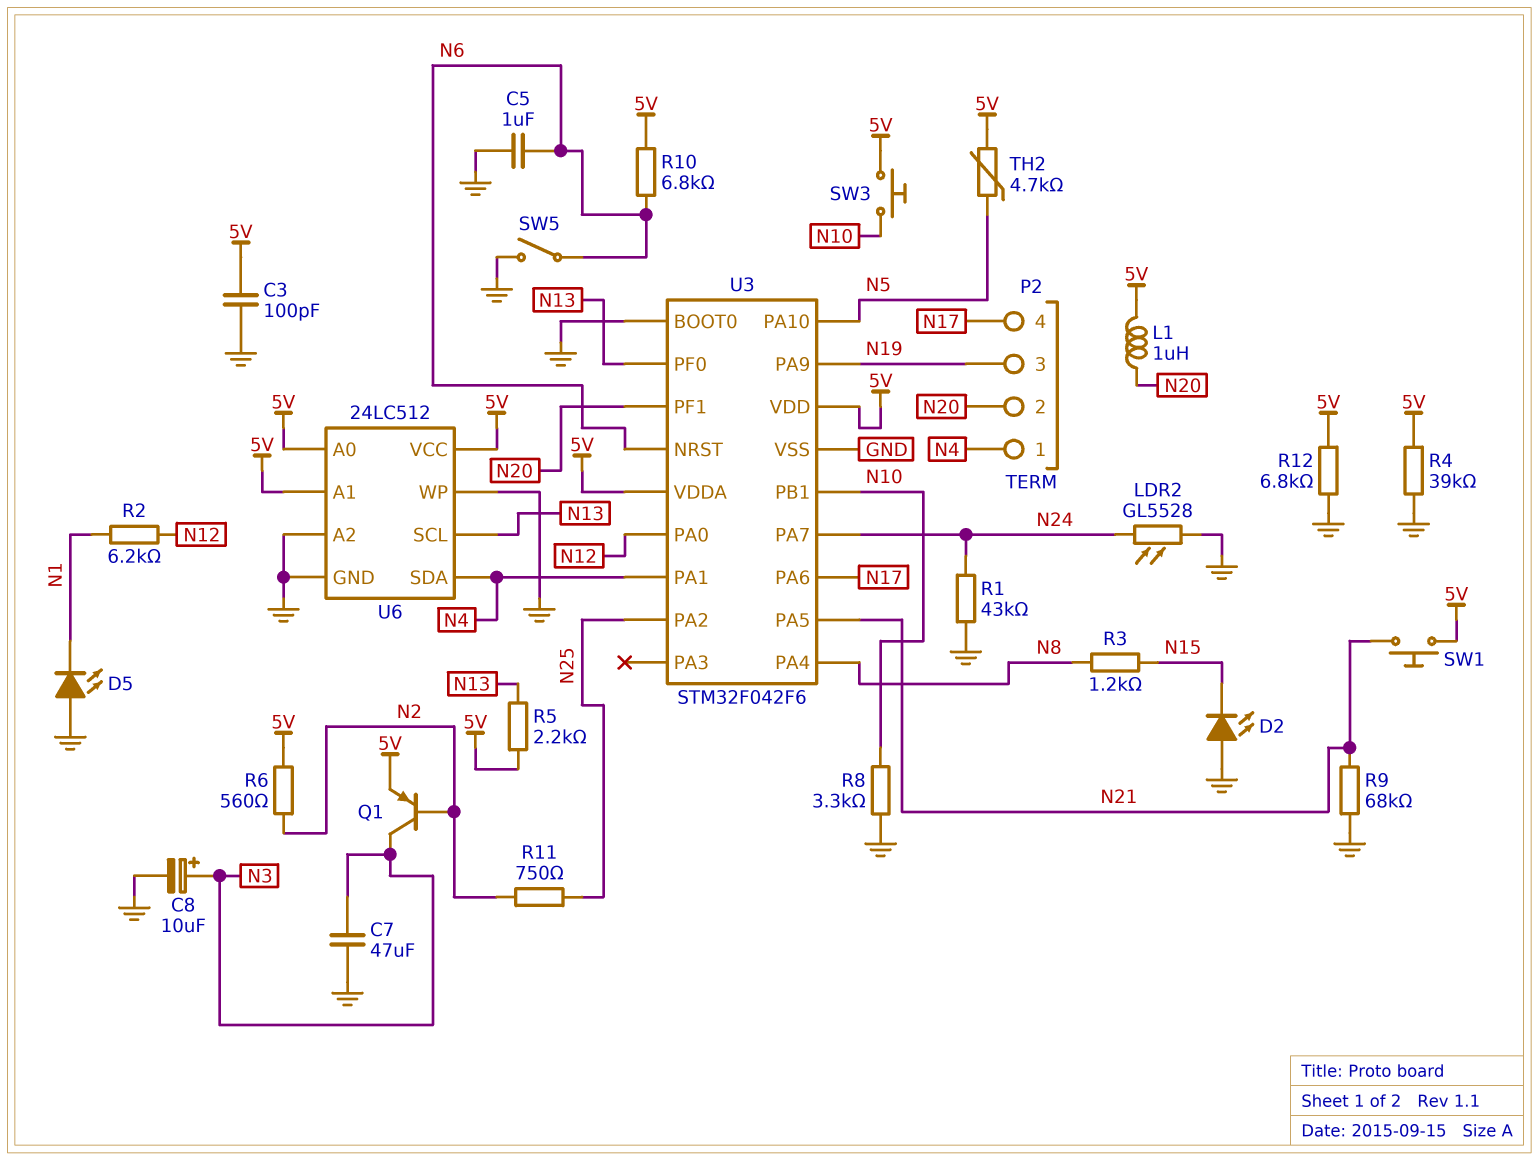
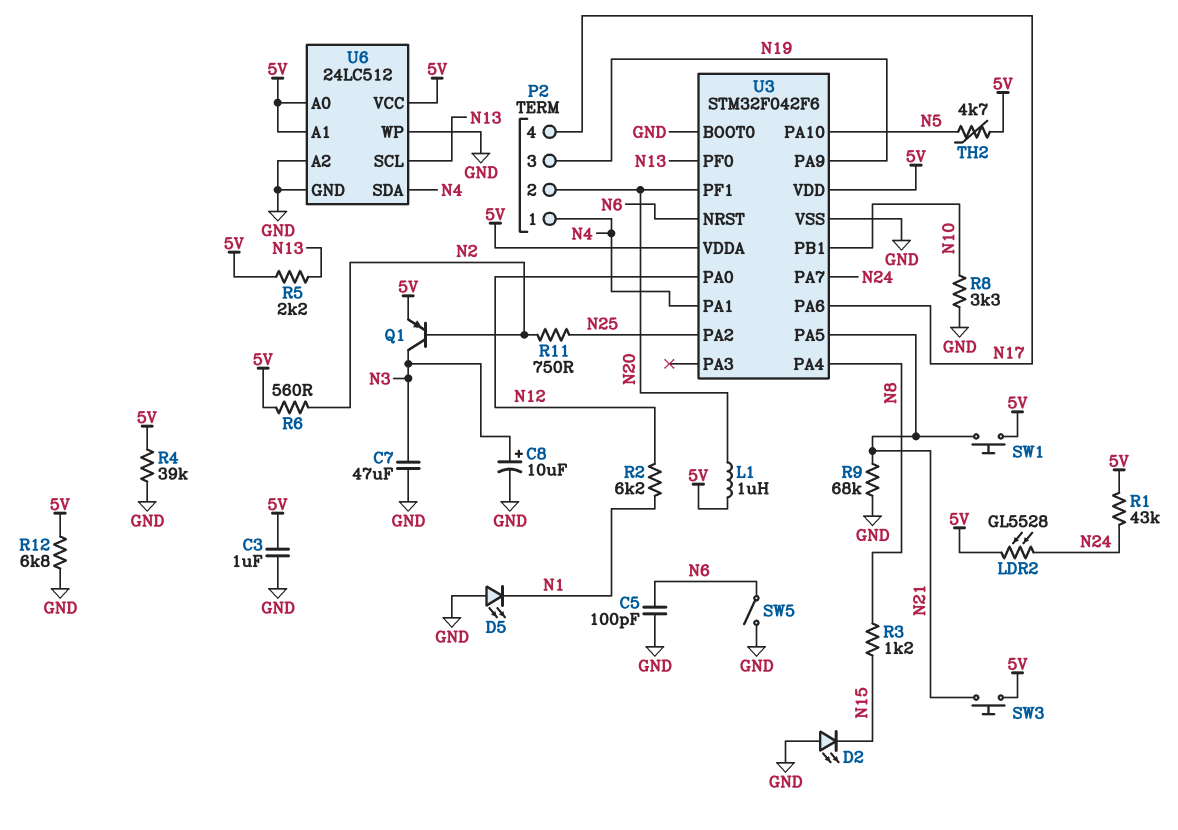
C3: 100pF (5V, GND) -> 1uF (5V, GND)
C5: 1uF (GND, N6) -> 100pF (GND, N6)
LDR2: GL5528 (GND, N24) -> GL5528 (5V, N24)
R1: 43k (GND, N24) -> 43k (5V, N24)
R10: 6.8k (5V, N6) -> none
SW3: button (5V, N10) -> button (5V, N21)

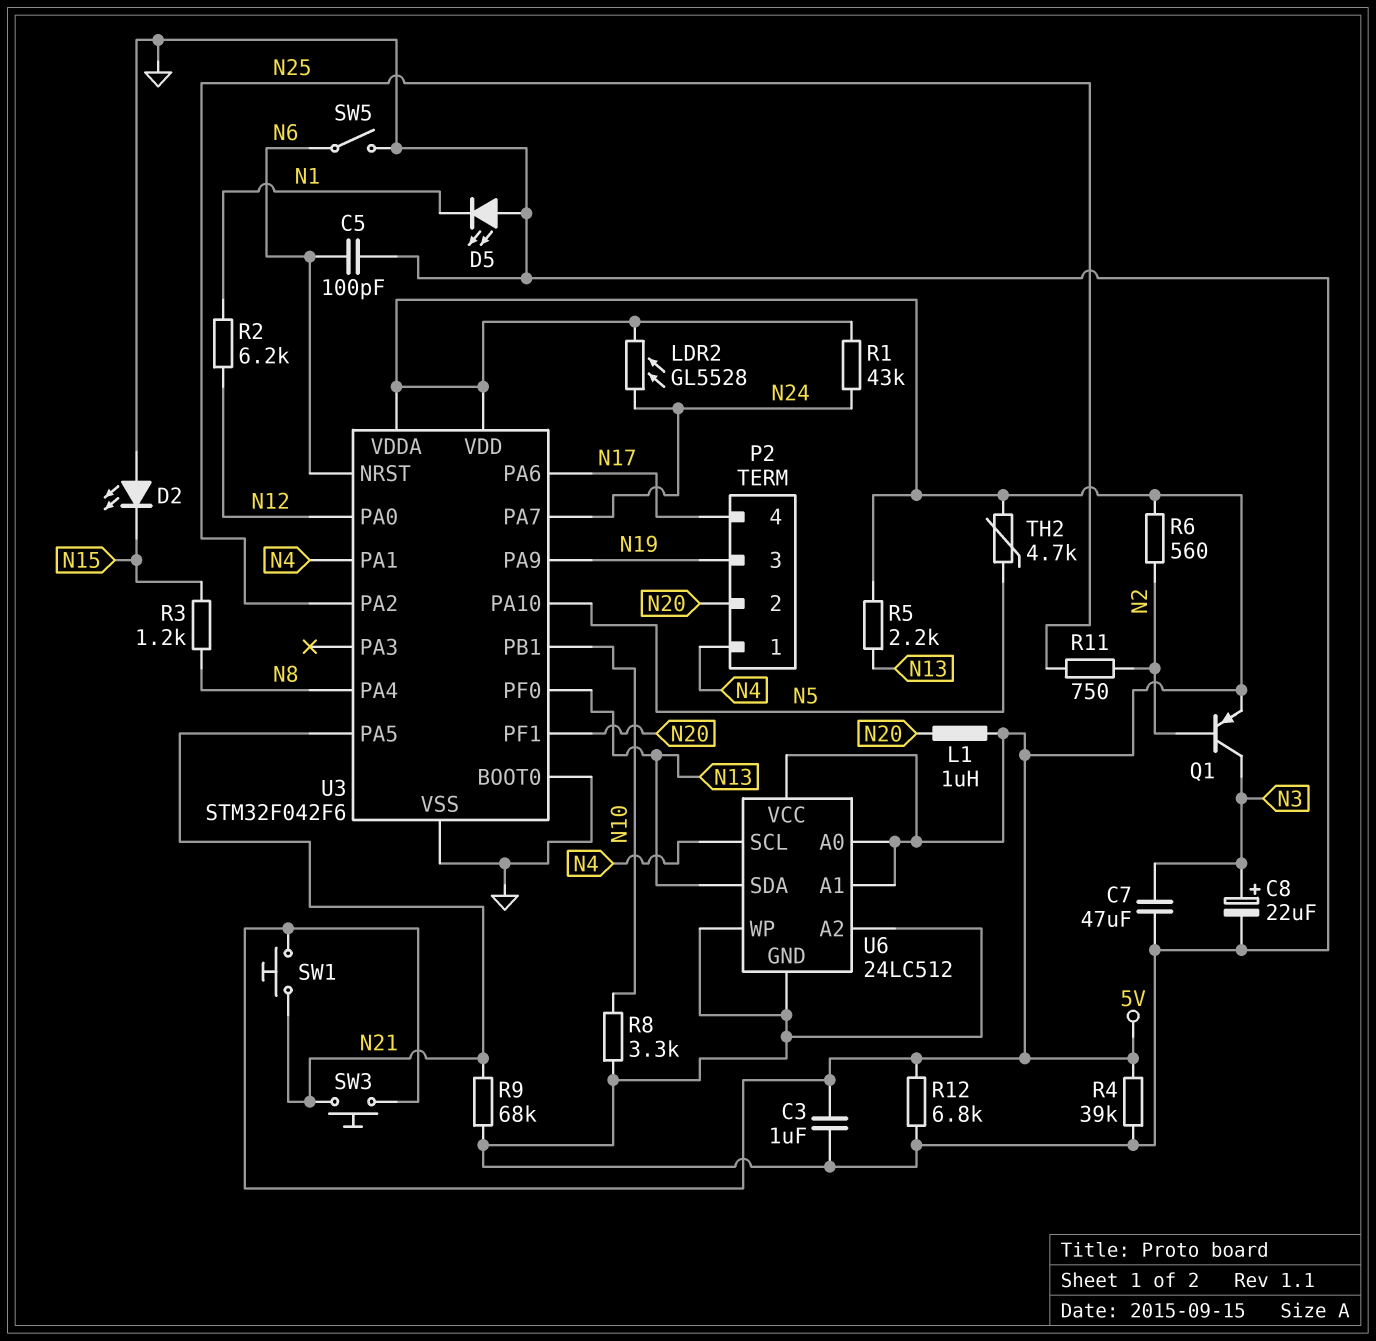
C8: 10uF (plus N3, minus GND) -> 22uF (plus N3, minus GND)
U6 pin SCL: N13 -> N4
U6 pin SDA: N4 -> N13

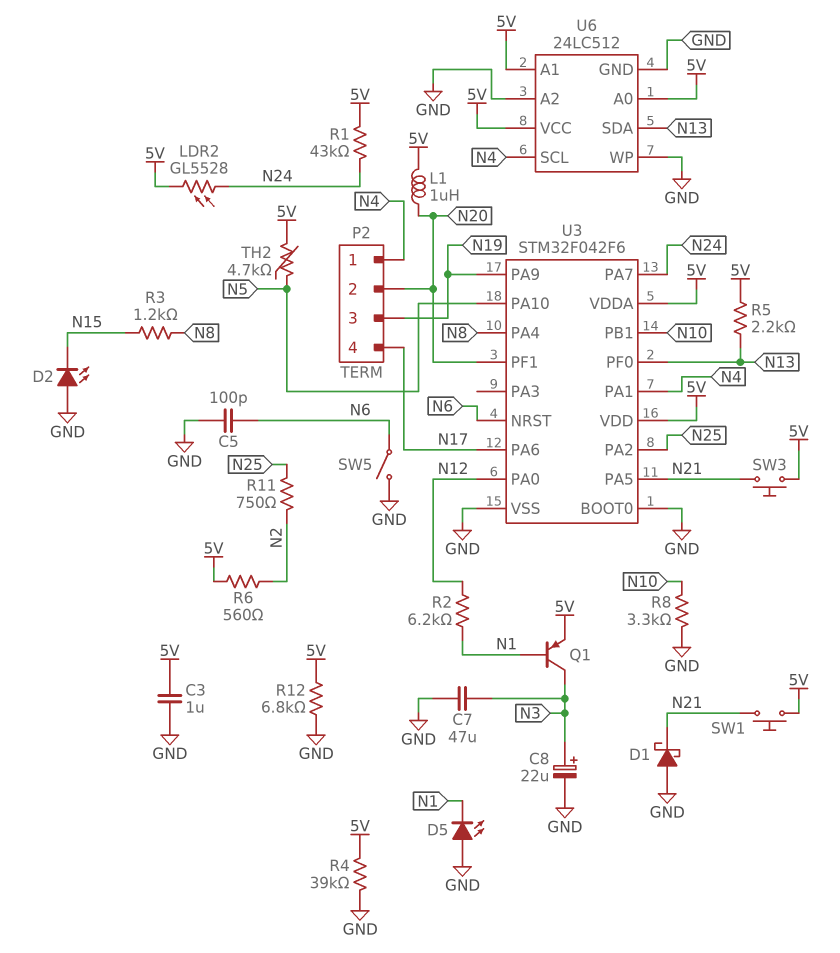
D1: none -> schottky (A GND, K N21)
Q1: PNP (B N2, C N3, E 5V) -> PNP (B N1, C N3, E 5V)
R9: 68k (GND, N21) -> none

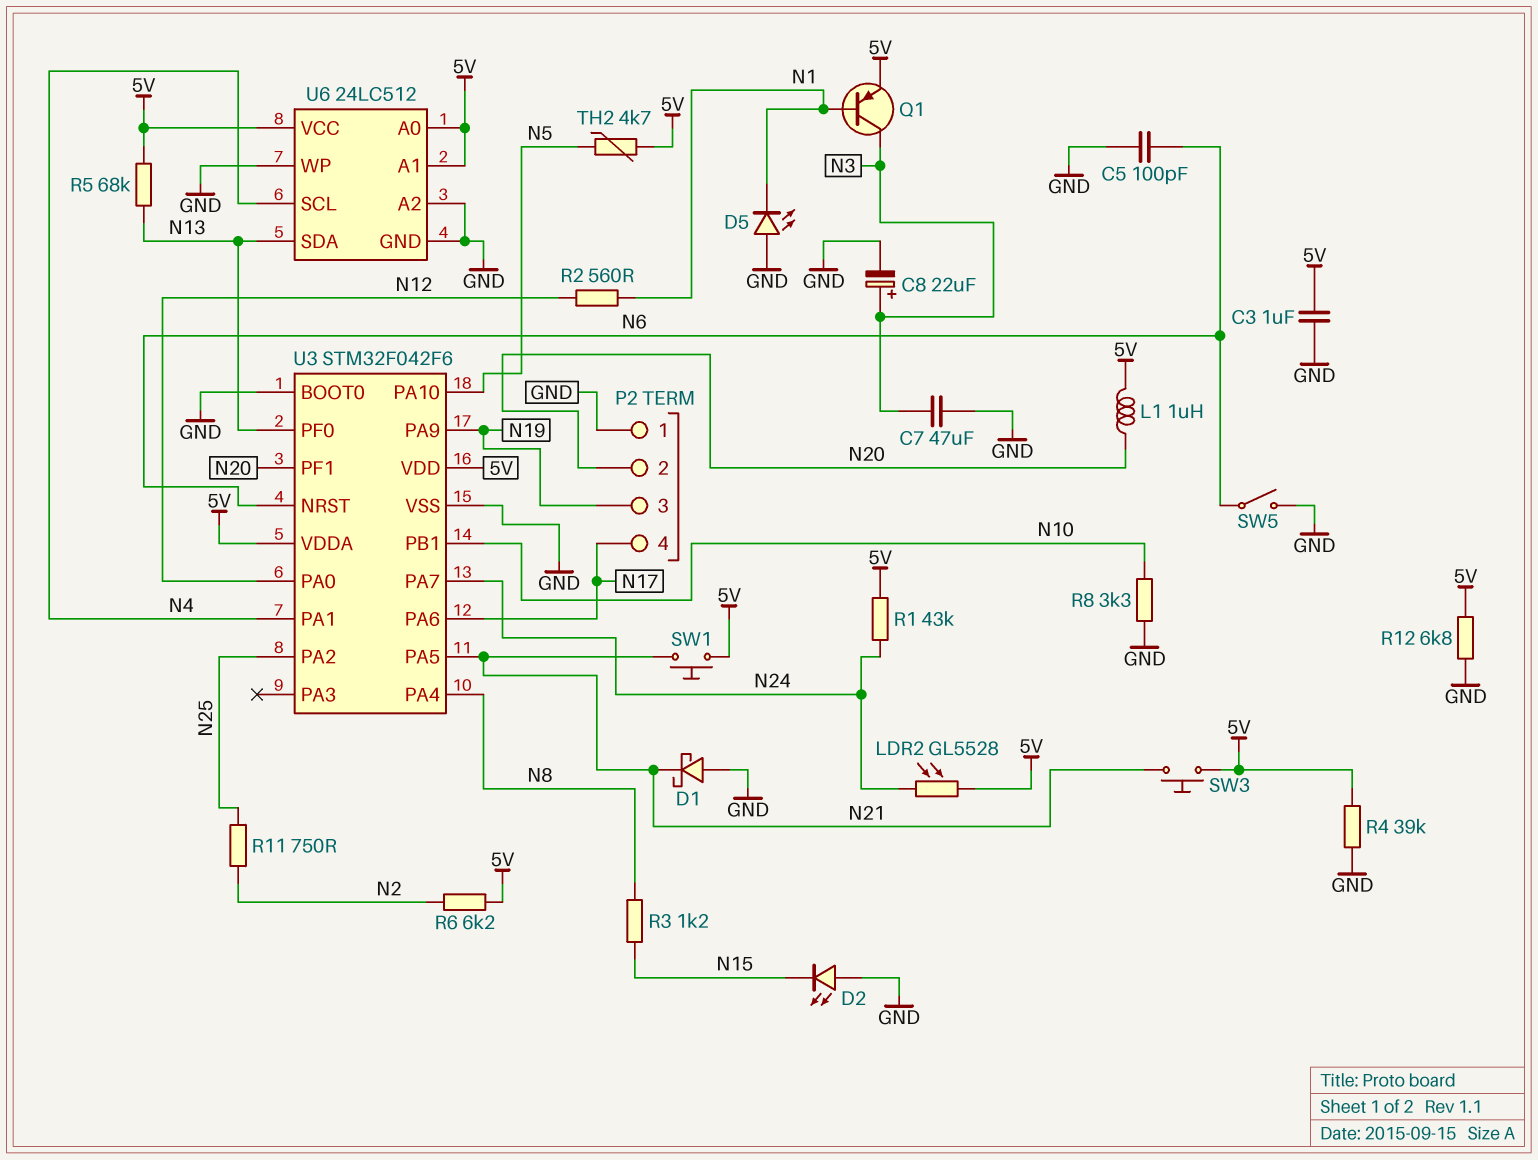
P2 pin 1: N4 -> GND
R2: 6.2k (N1, N12) -> 560 (N1, N12)
R5: 2.2k (5V, N13) -> 68k (5V, N13)
R6: 560 (5V, N2) -> 6.2k (5V, N2)

